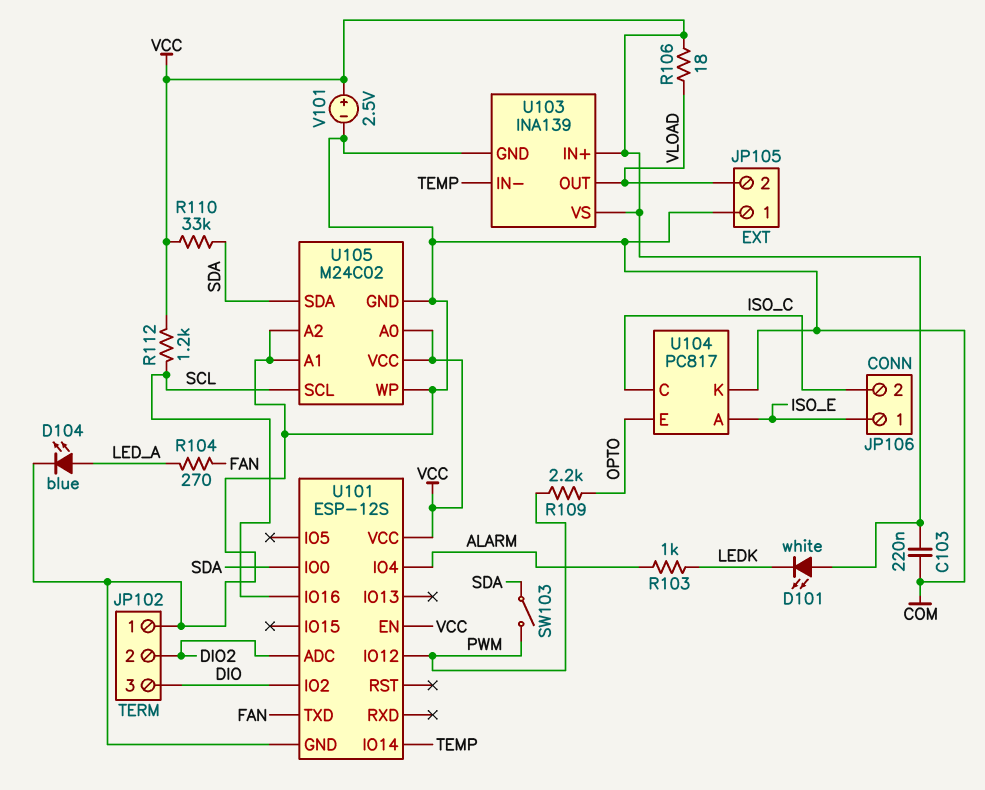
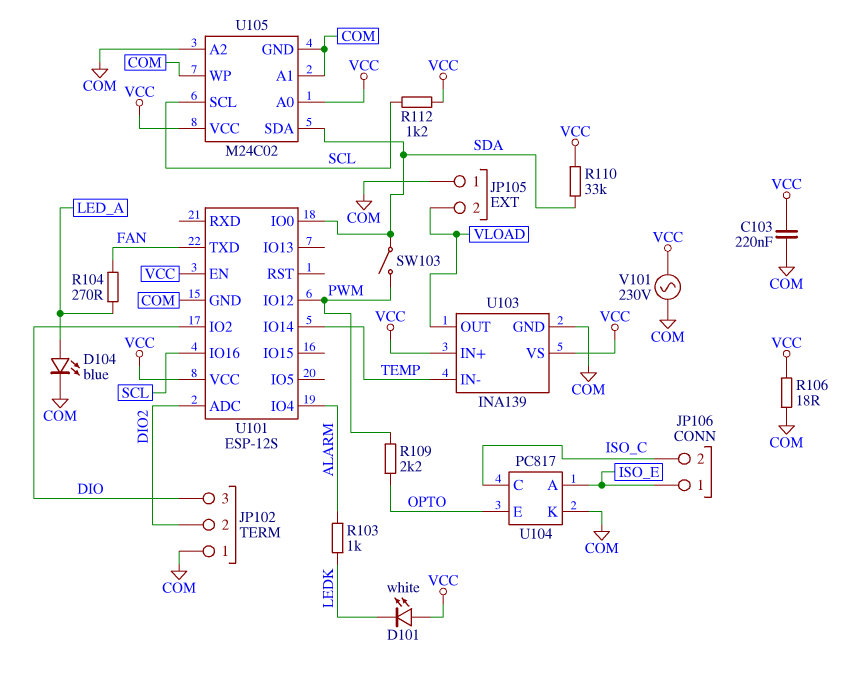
R106: 18 (VCC, VLOAD) -> 18 (COM, VCC)
V101: 2.5V (plus VCC, minus COM) -> AC 230V (COM, VCC)

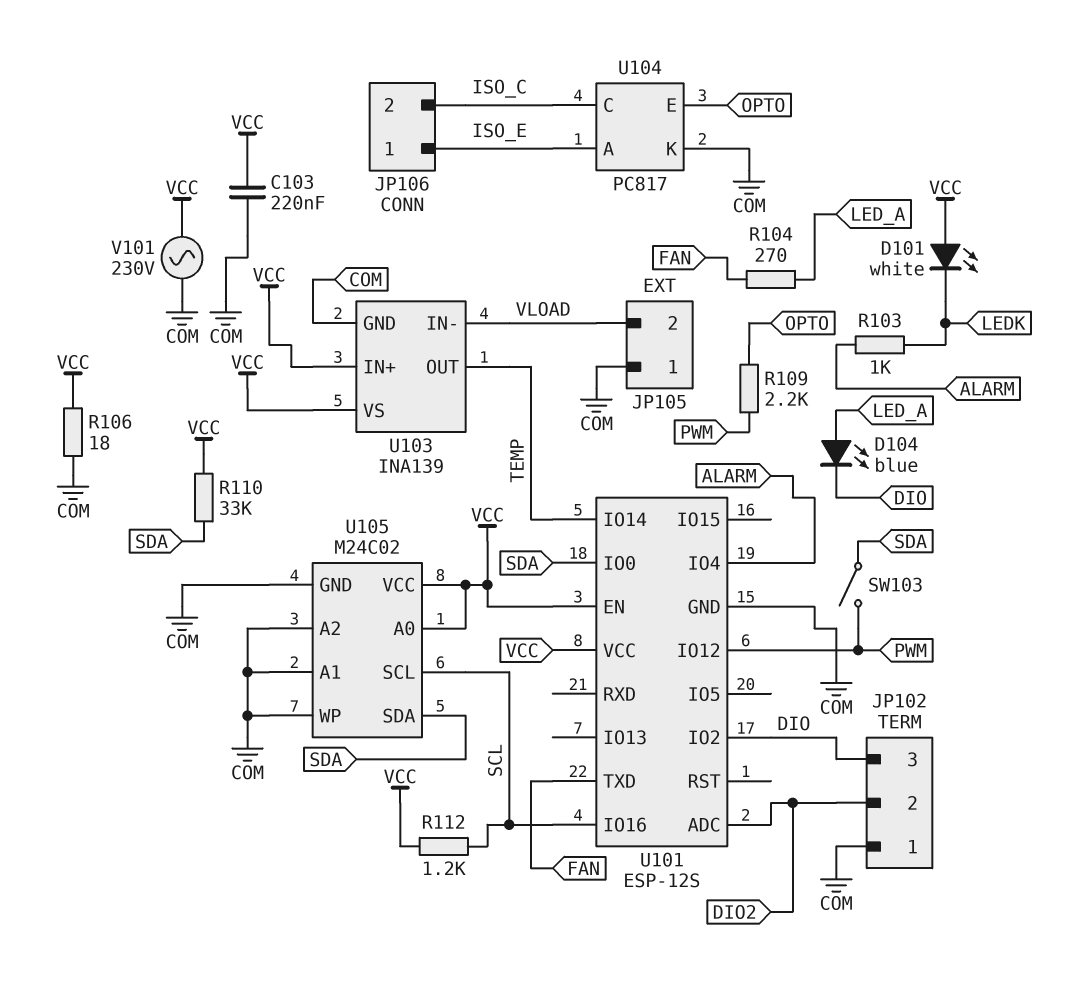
D104: LED blue (A LED_A, K COM) -> LED blue (A LED_A, K DIO)
U103 pin IN-: TEMP -> VLOAD
U103 pin OUT: VLOAD -> TEMP

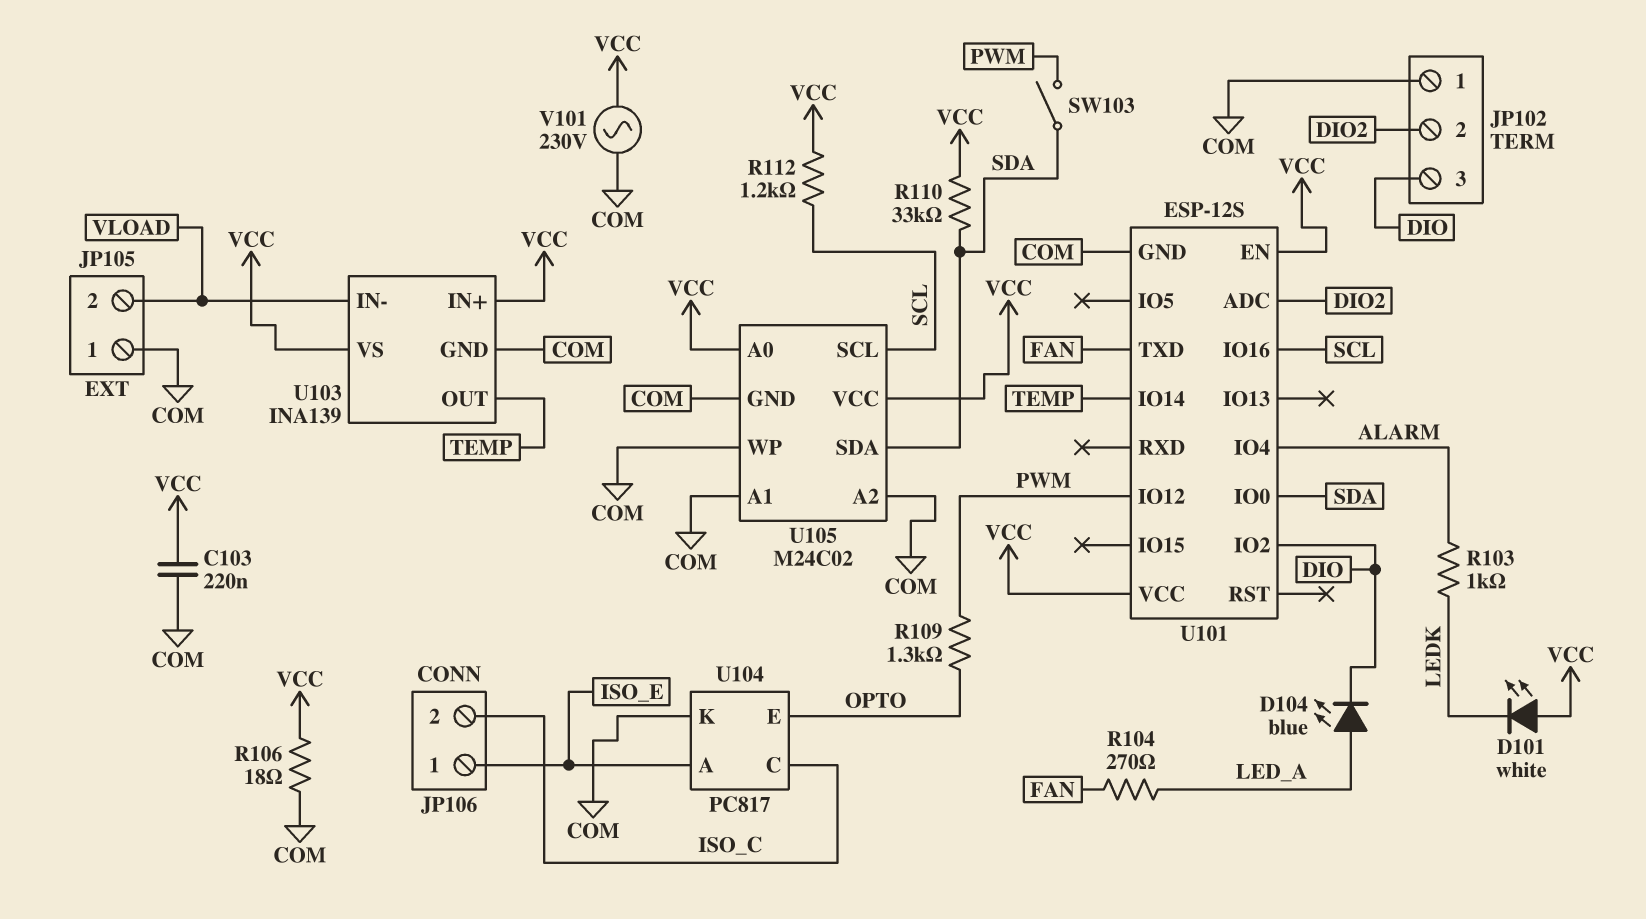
R109: 2.2k (OPTO, PWM) -> 1.3k (OPTO, PWM)

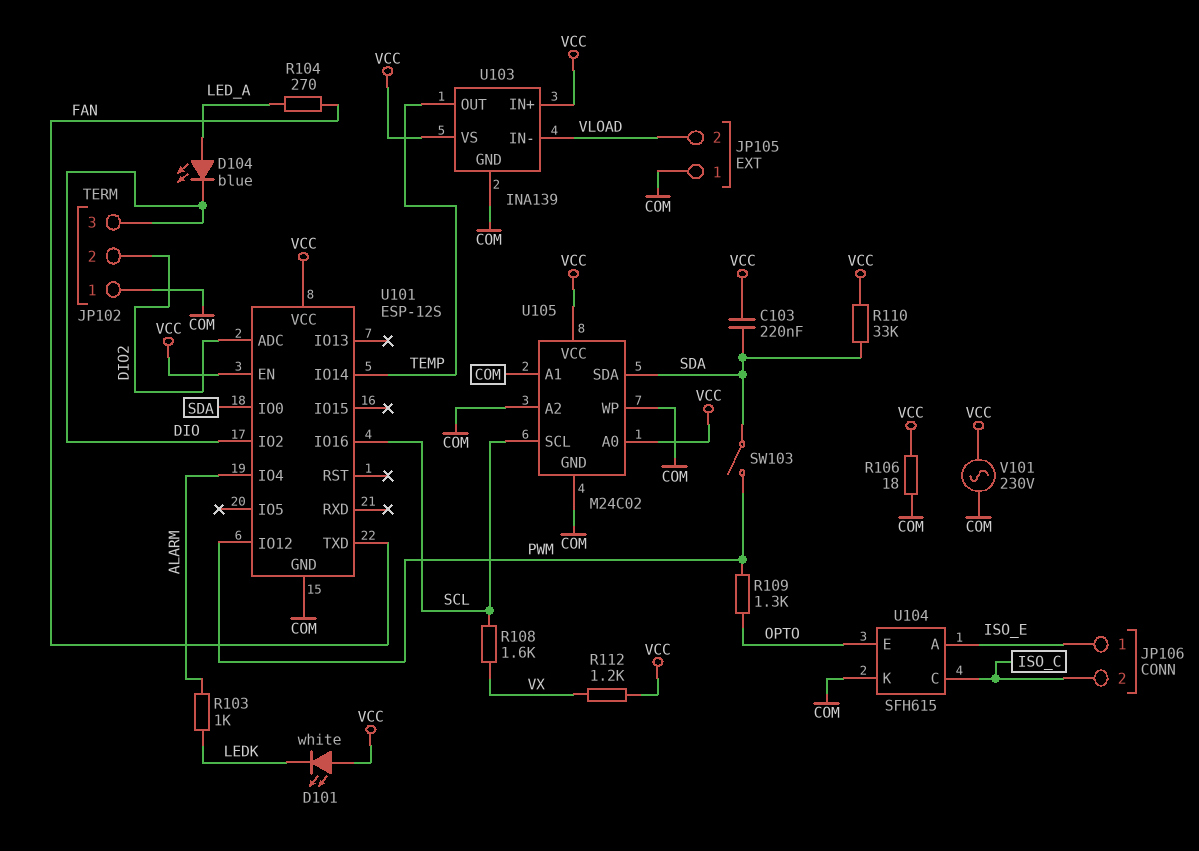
C103: 220nF (COM, VCC) -> 220nF (SDA, VCC)
R108: none -> 1.6k (SCL, VX)
R112: 1.2k (SCL, VCC) -> 1.2k (VCC, VX)
U104: PC817 -> SFH615

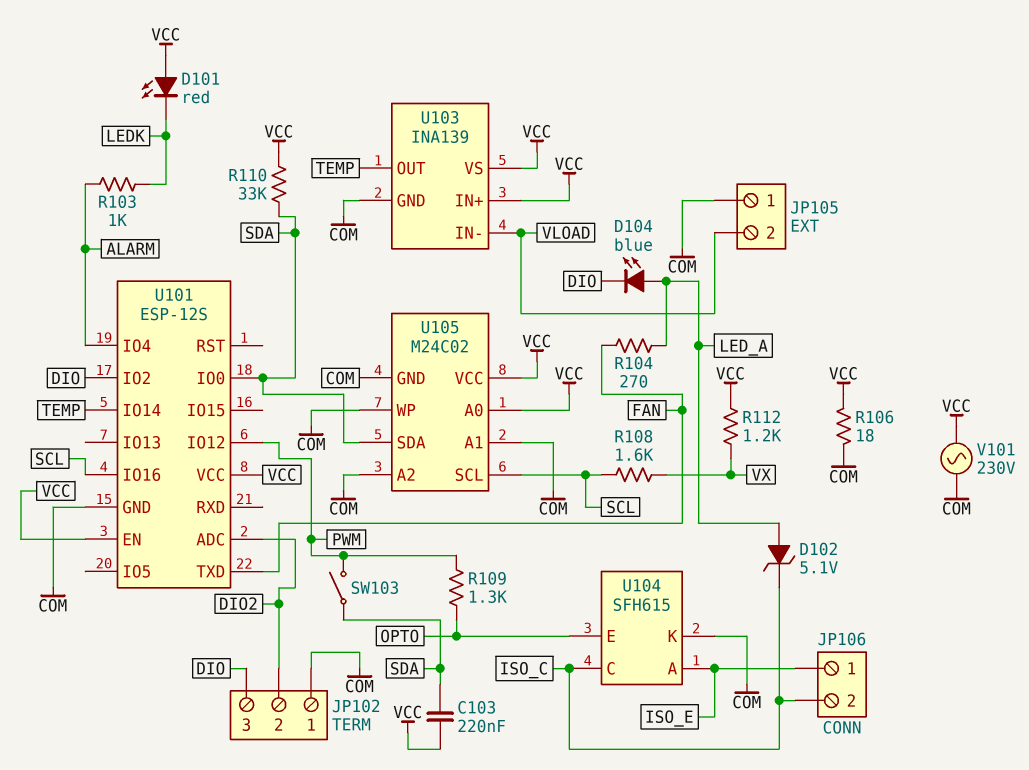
D101: LED white (A VCC, K LEDK) -> LED red (A VCC, K LEDK)
D102: none -> zener 5.1V (A LED_A, K ISO_C)

